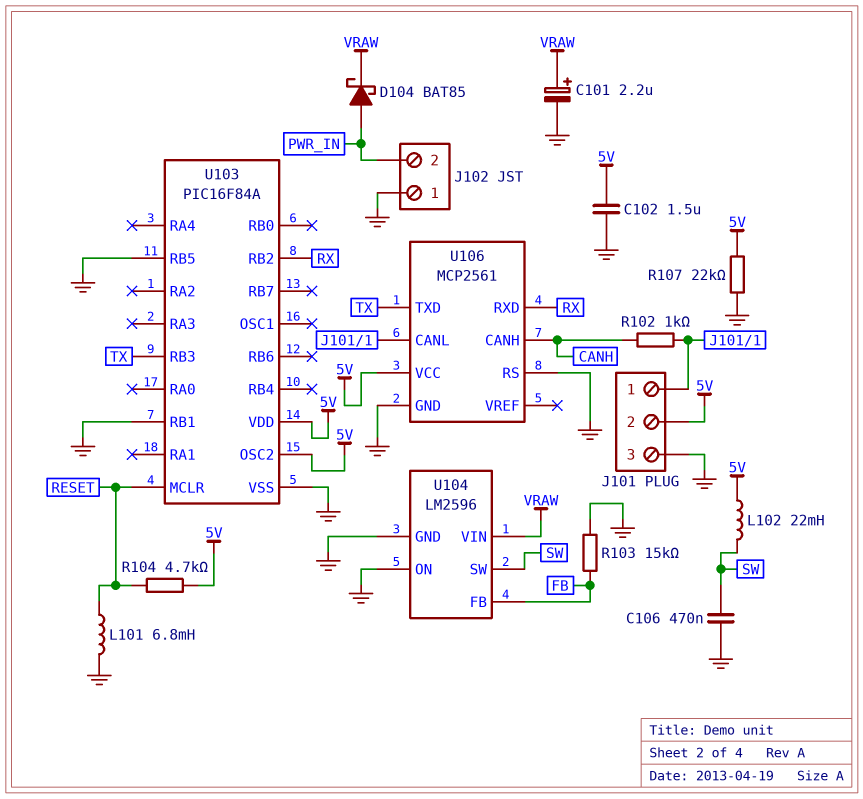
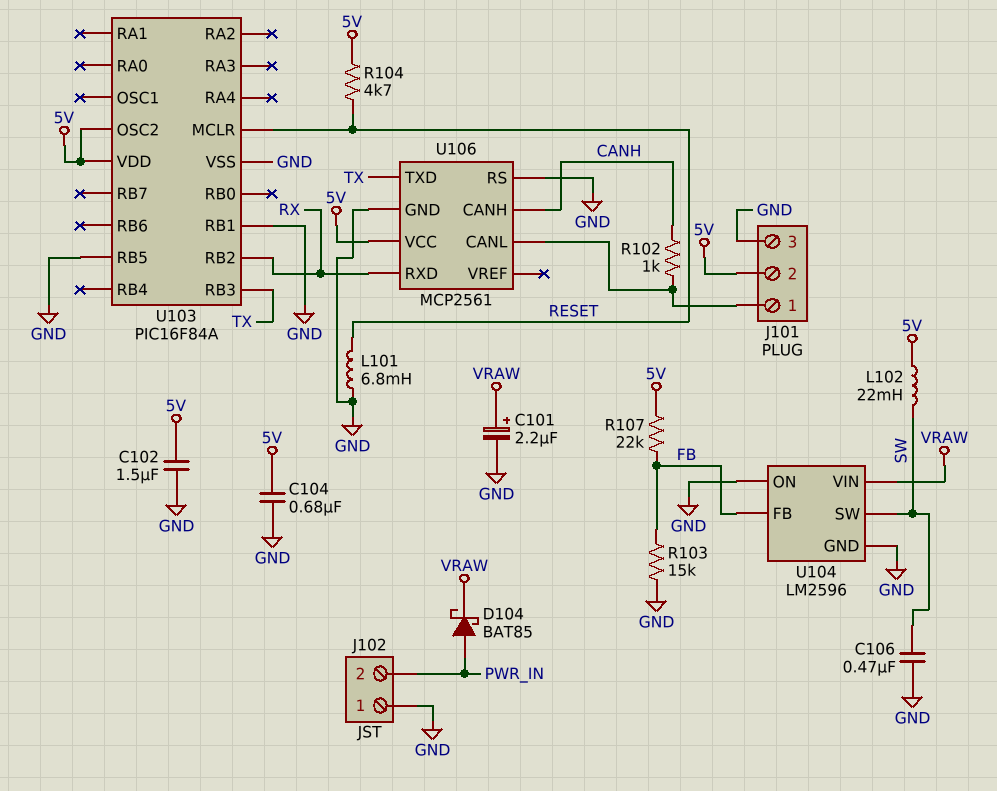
C104: none -> 680nF (5V, GND)
R107: 22k (5V, GND) -> 22k (5V, FB)

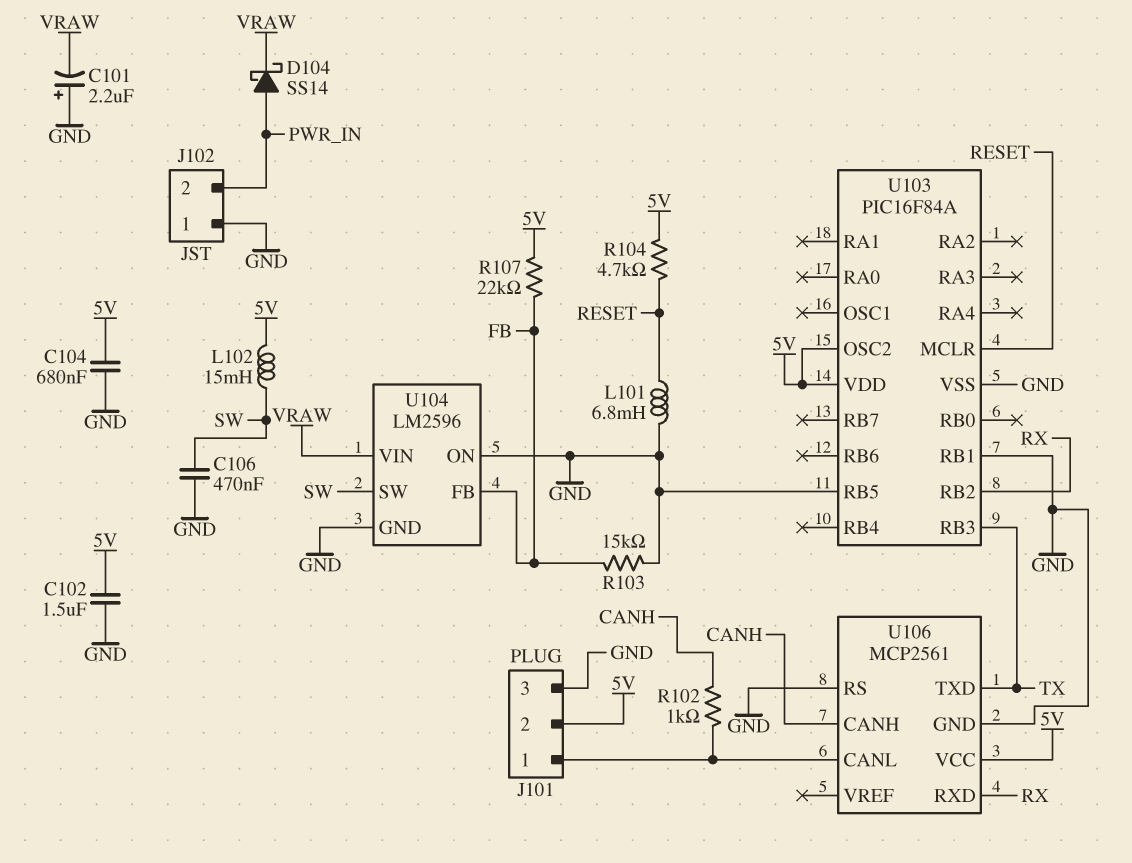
C101: 2.2uF (plus VRAW, minus GND) -> 2.2uF (plus GND, minus VRAW)
D104: schottky BAT85 (A PWR_IN, K VRAW) -> schottky SS14 (A PWR_IN, K VRAW)
L102: 22mH (5V, SW) -> 15mH (5V, SW)

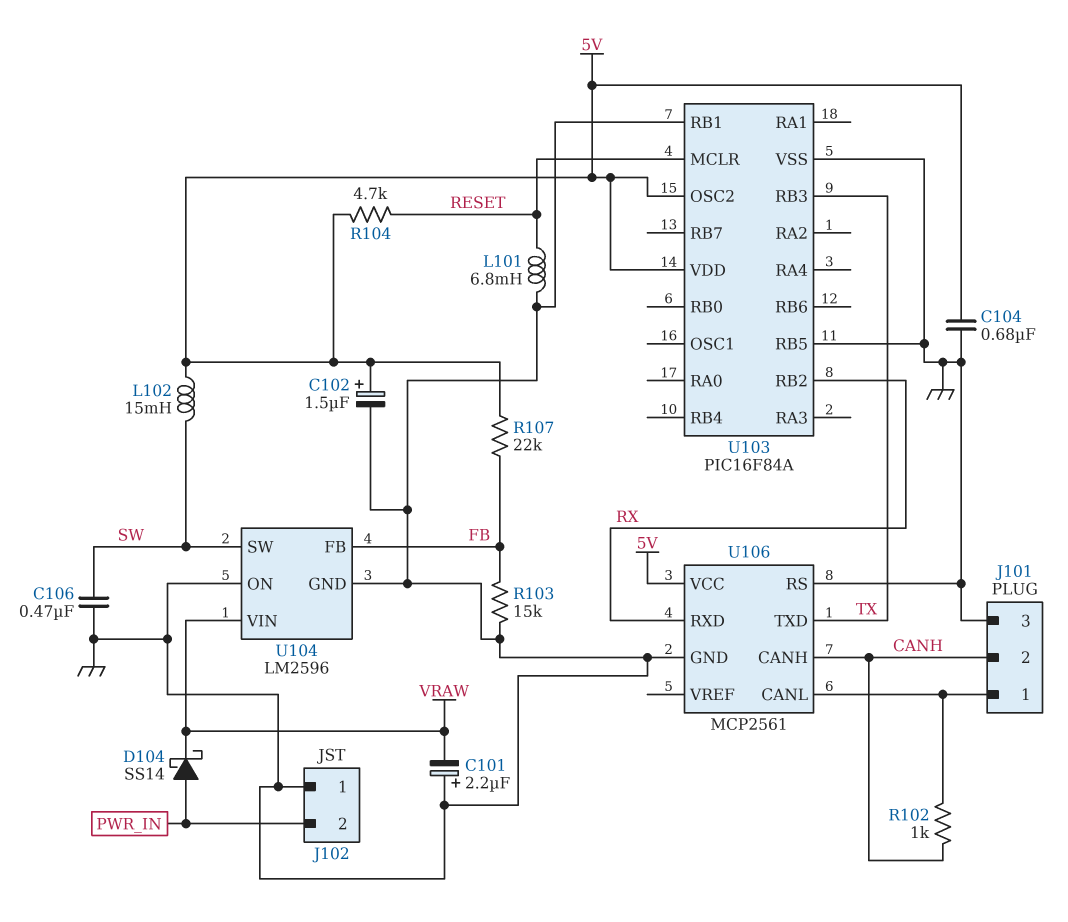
C102: 1.5uF (5V, GND) -> 1.5uF (plus 5V, minus GND)
J101 pin 2: 5V -> CANH

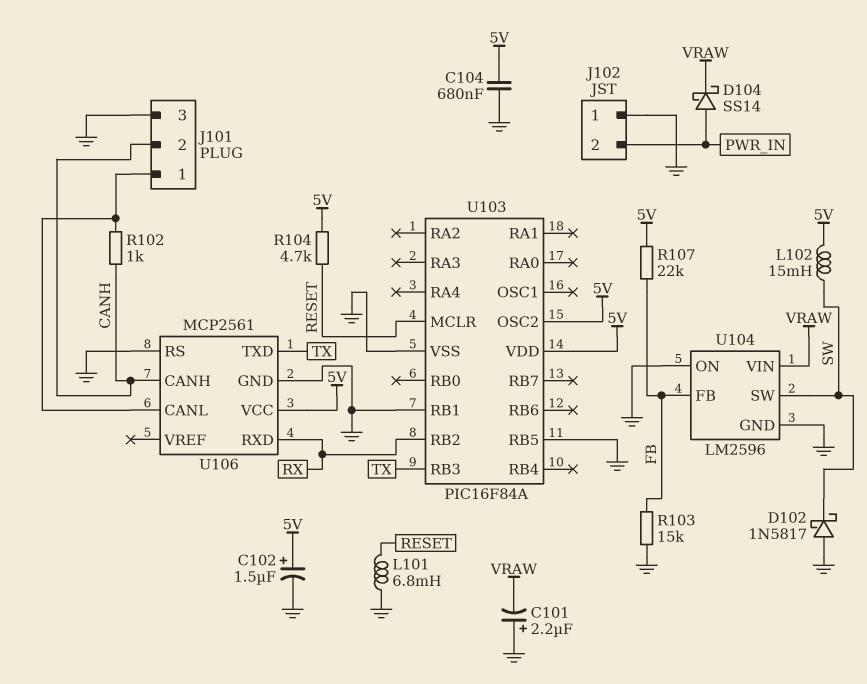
C106: 470nF (GND, SW) -> none
D102: none -> schottky 1N5817 (A GND, K SW)

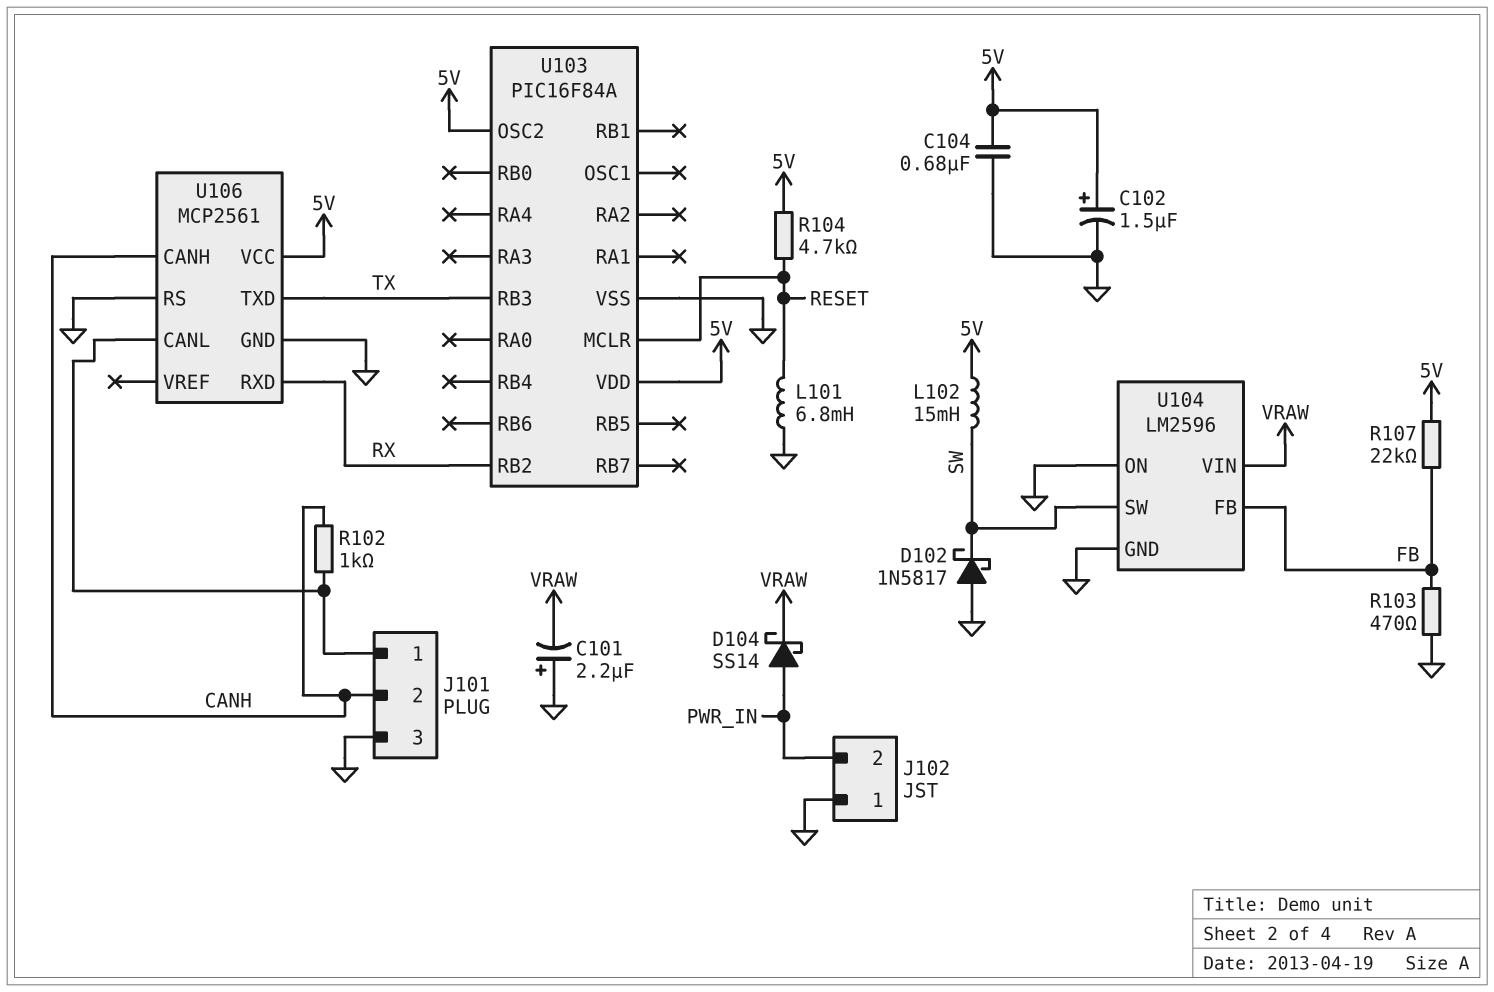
R103: 15k (FB, GND) -> 470 (FB, GND)
U103 pin RB1: GND -> none
U103 pin RB5: GND -> none

